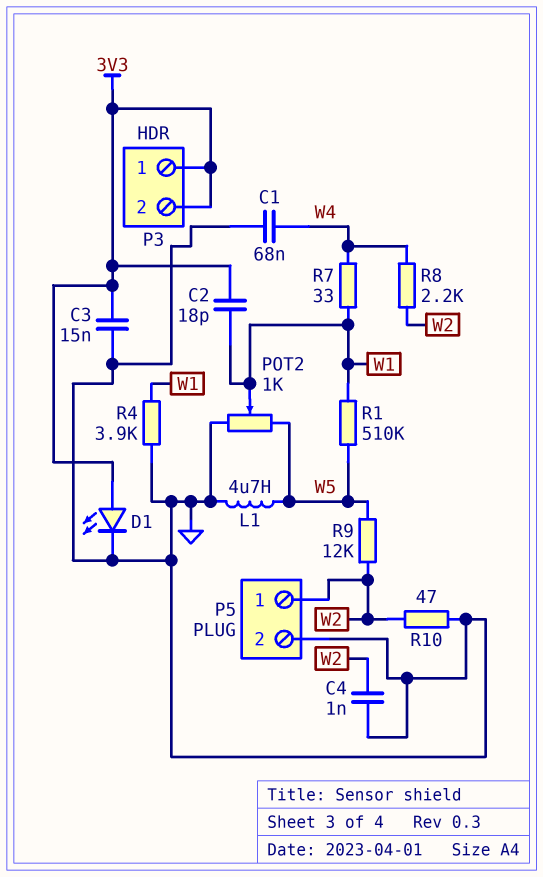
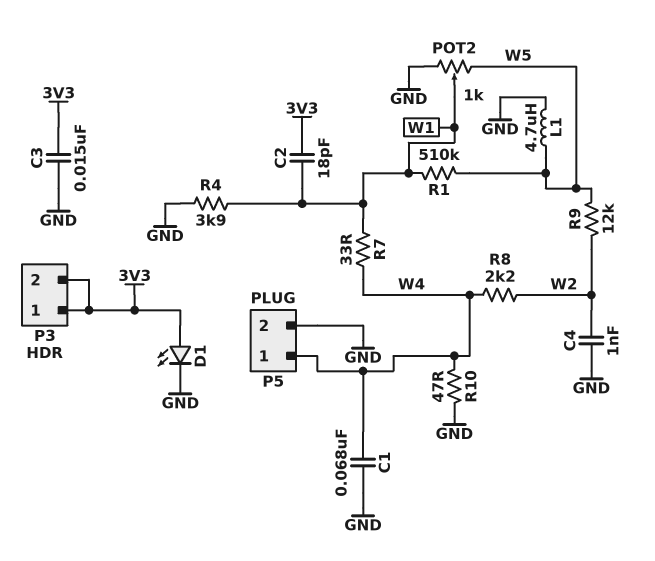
P5 pin 1: W2 -> W4
R10: 47 (GND, W2) -> 47 (GND, W4)

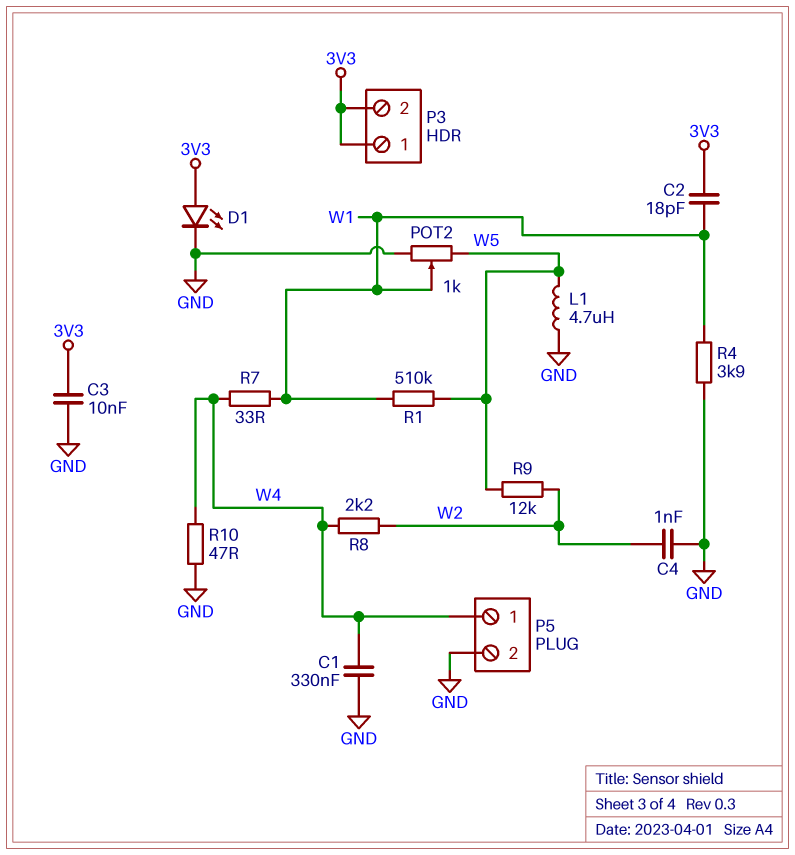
C1: 68nF (GND, W4) -> 330nF (GND, W4)
C3: 15nF (3V3, GND) -> 10nF (3V3, GND)

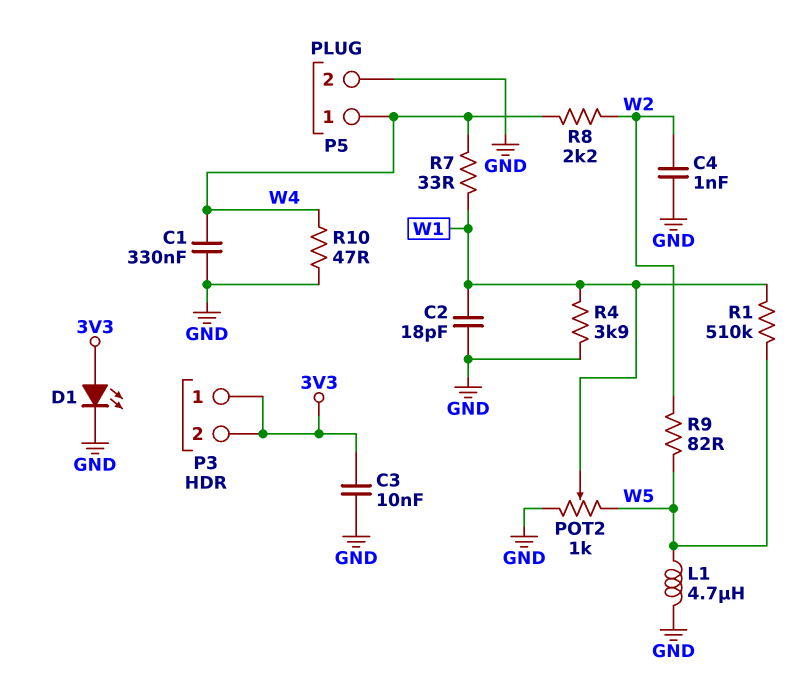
C2: 18pF (3V3, W1) -> 18pF (GND, W1)
R9: 12k (W2, W5) -> 82 (W2, W5)

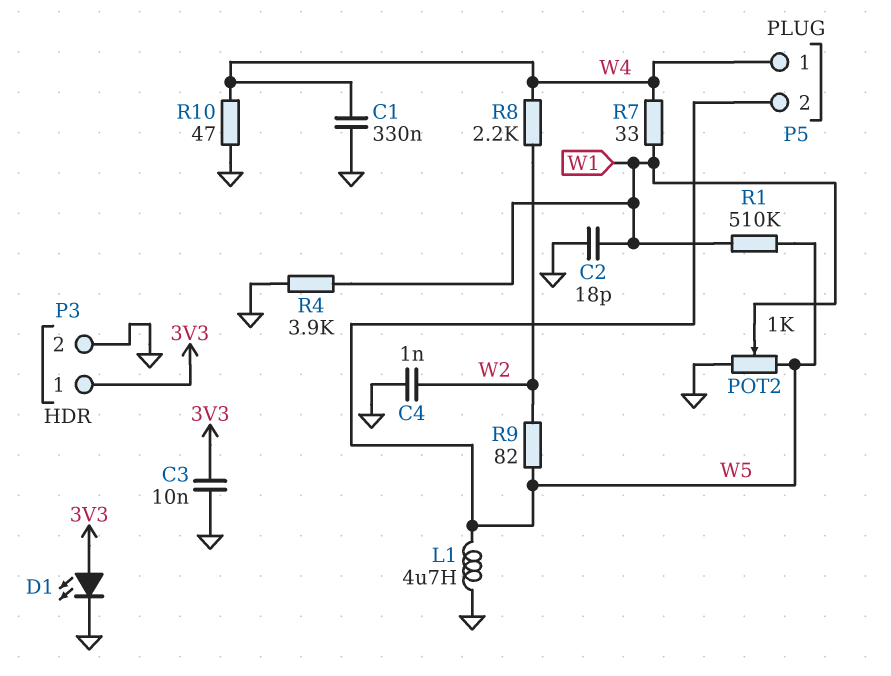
P3 pin 2: 3V3 -> GND
P5 pin 2: GND -> W5

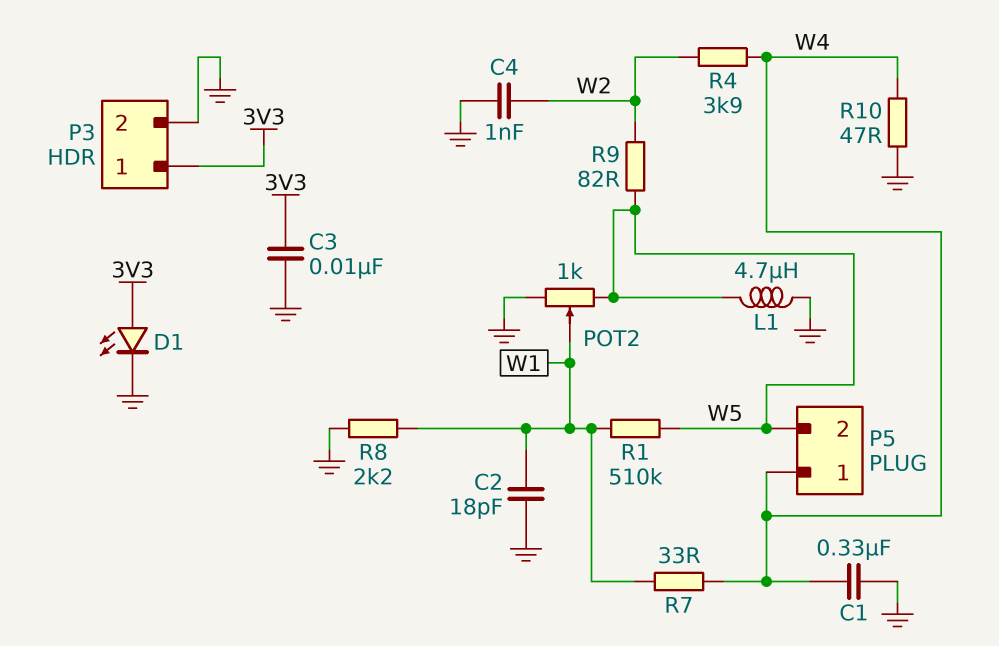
R4: 3.9k (GND, W1) -> 3.9k (W2, W4)
R8: 2.2k (W2, W4) -> 2.2k (GND, W1)

